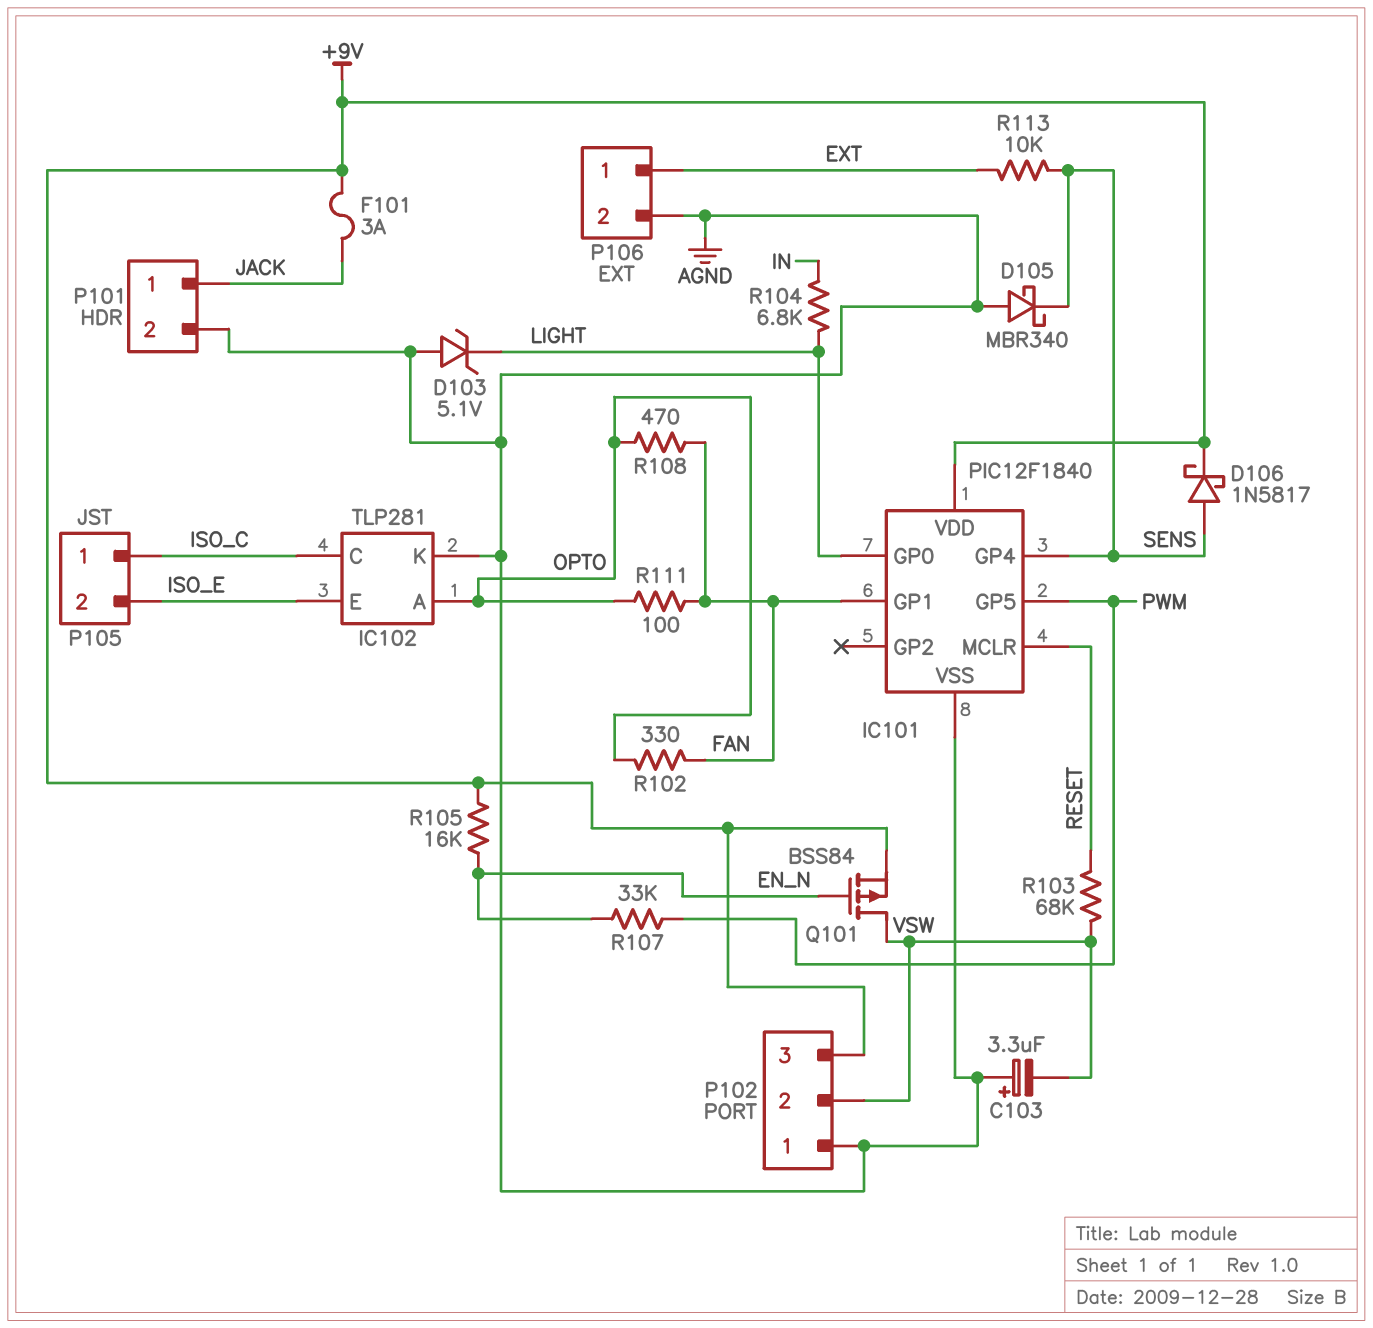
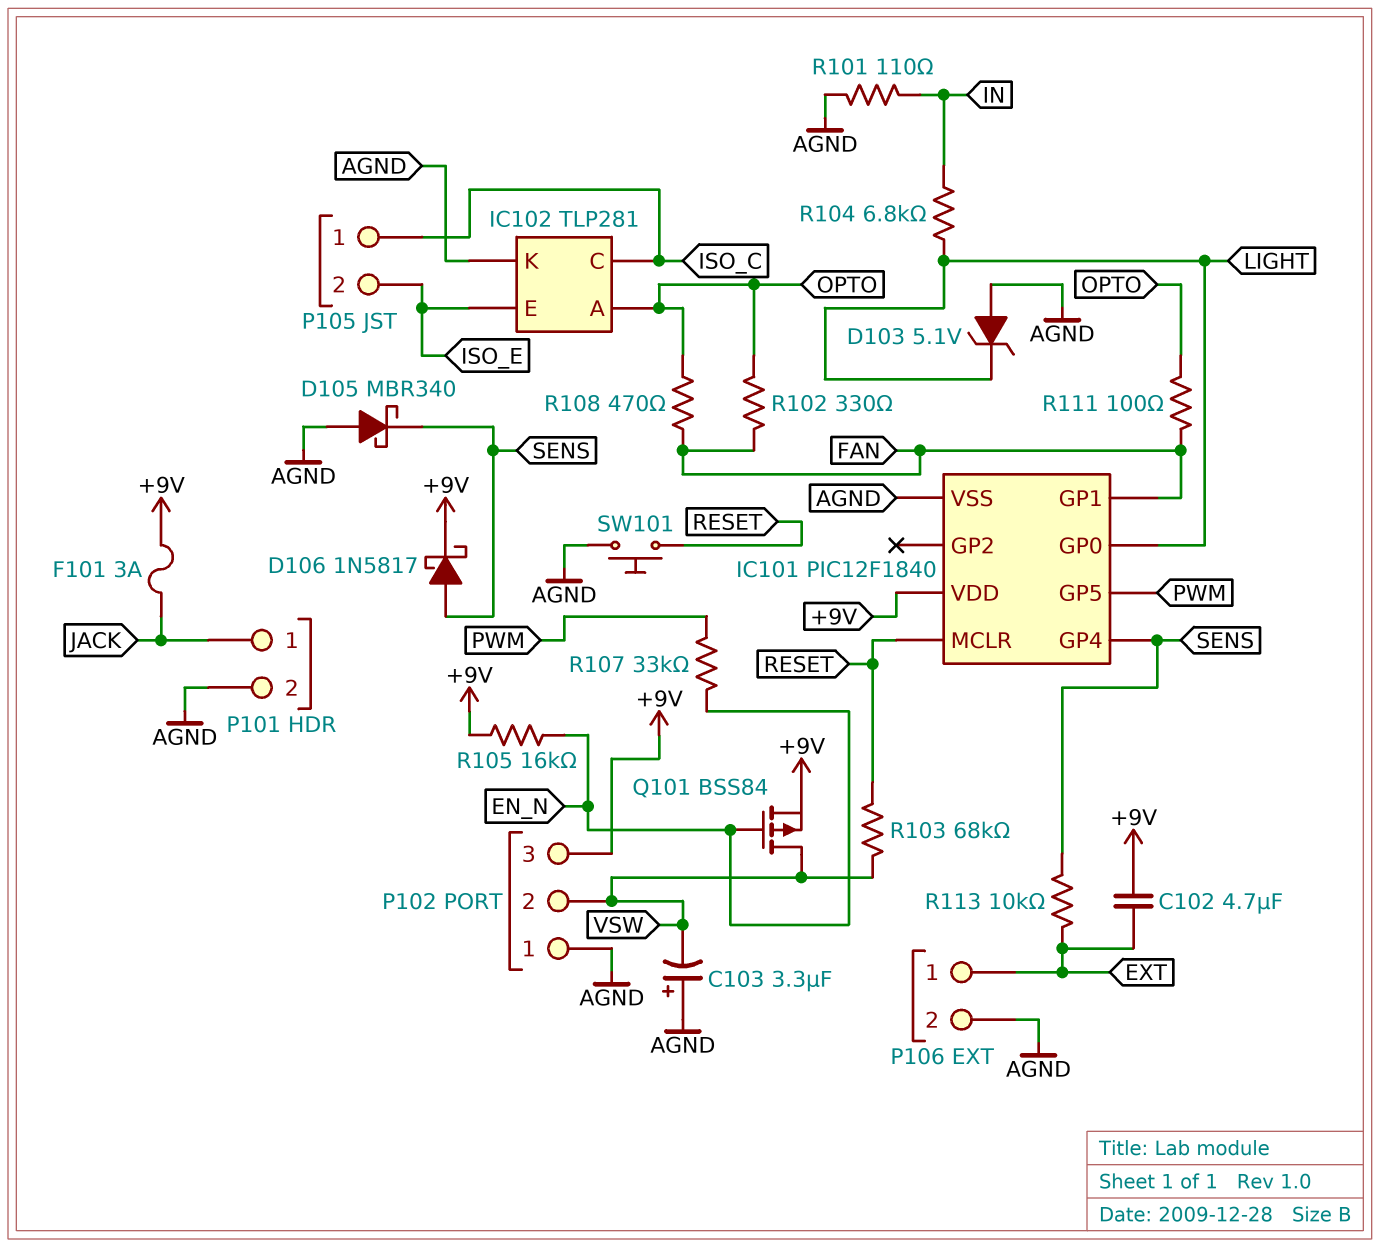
C102: none -> 4.7uF (+9V, EXT)
R101: none -> 110 (AGND, IN)
SW101: none -> button (AGND, RESET)

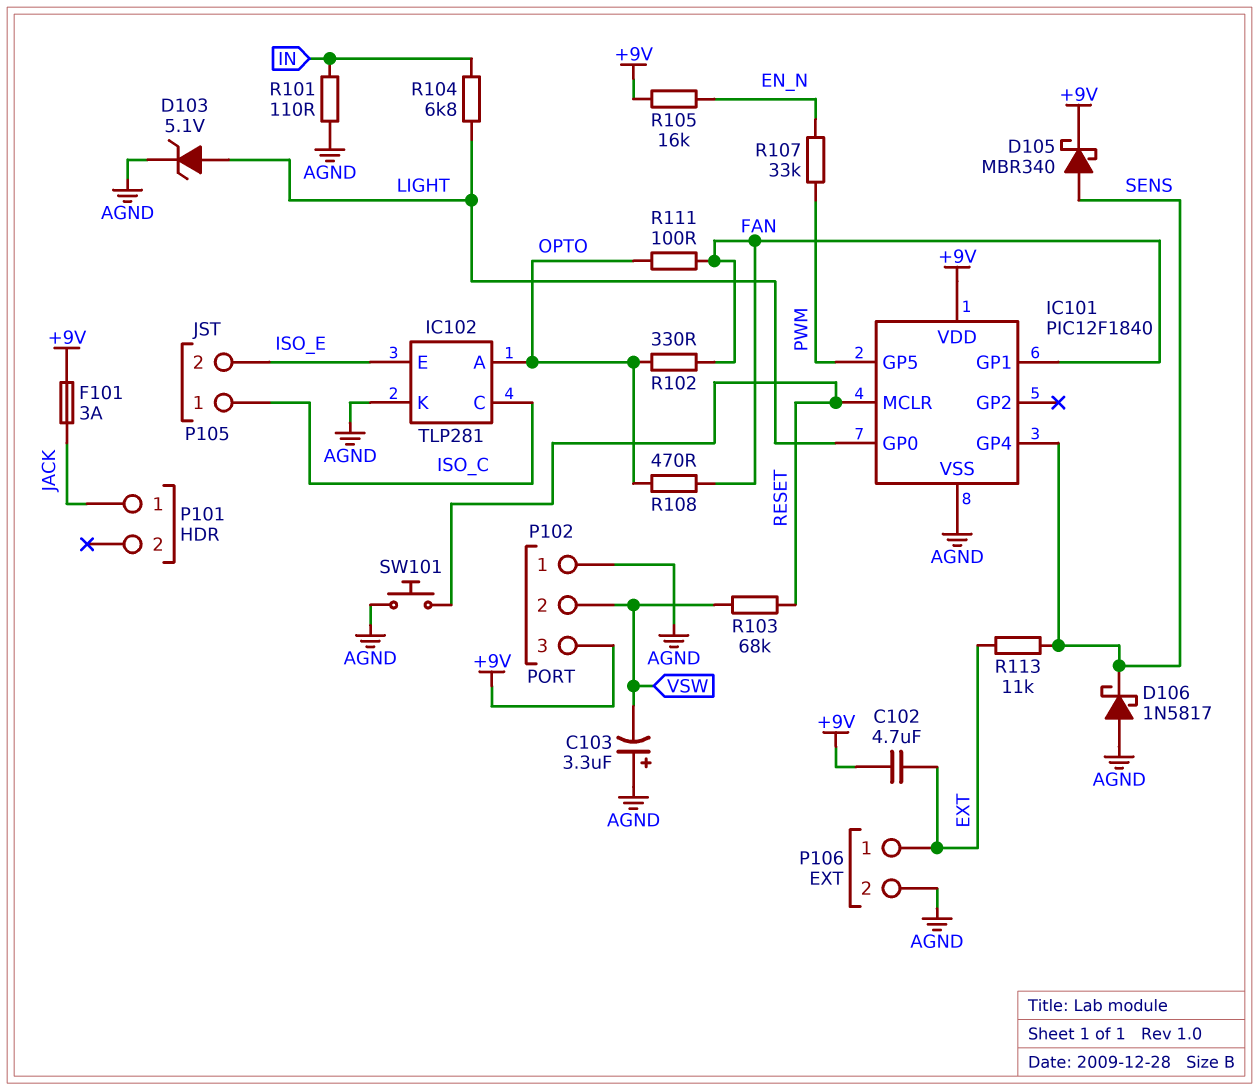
D103: zener 5.1V (A AGND, K LIGHT) -> zener 5.1V (A LIGHT, K AGND)
D105: schottky MBR340 (A AGND, K SENS) -> schottky MBR340 (A SENS, K +9V)
D106: schottky 1N5817 (A SENS, K +9V) -> schottky 1N5817 (A AGND, K SENS)
P101 pin 2: AGND -> none
Q101: PMOS BSS84 (G EN_N, D VSW, S +9V) -> none
R113: 10k (EXT, SENS) -> 11k (EXT, SENS)

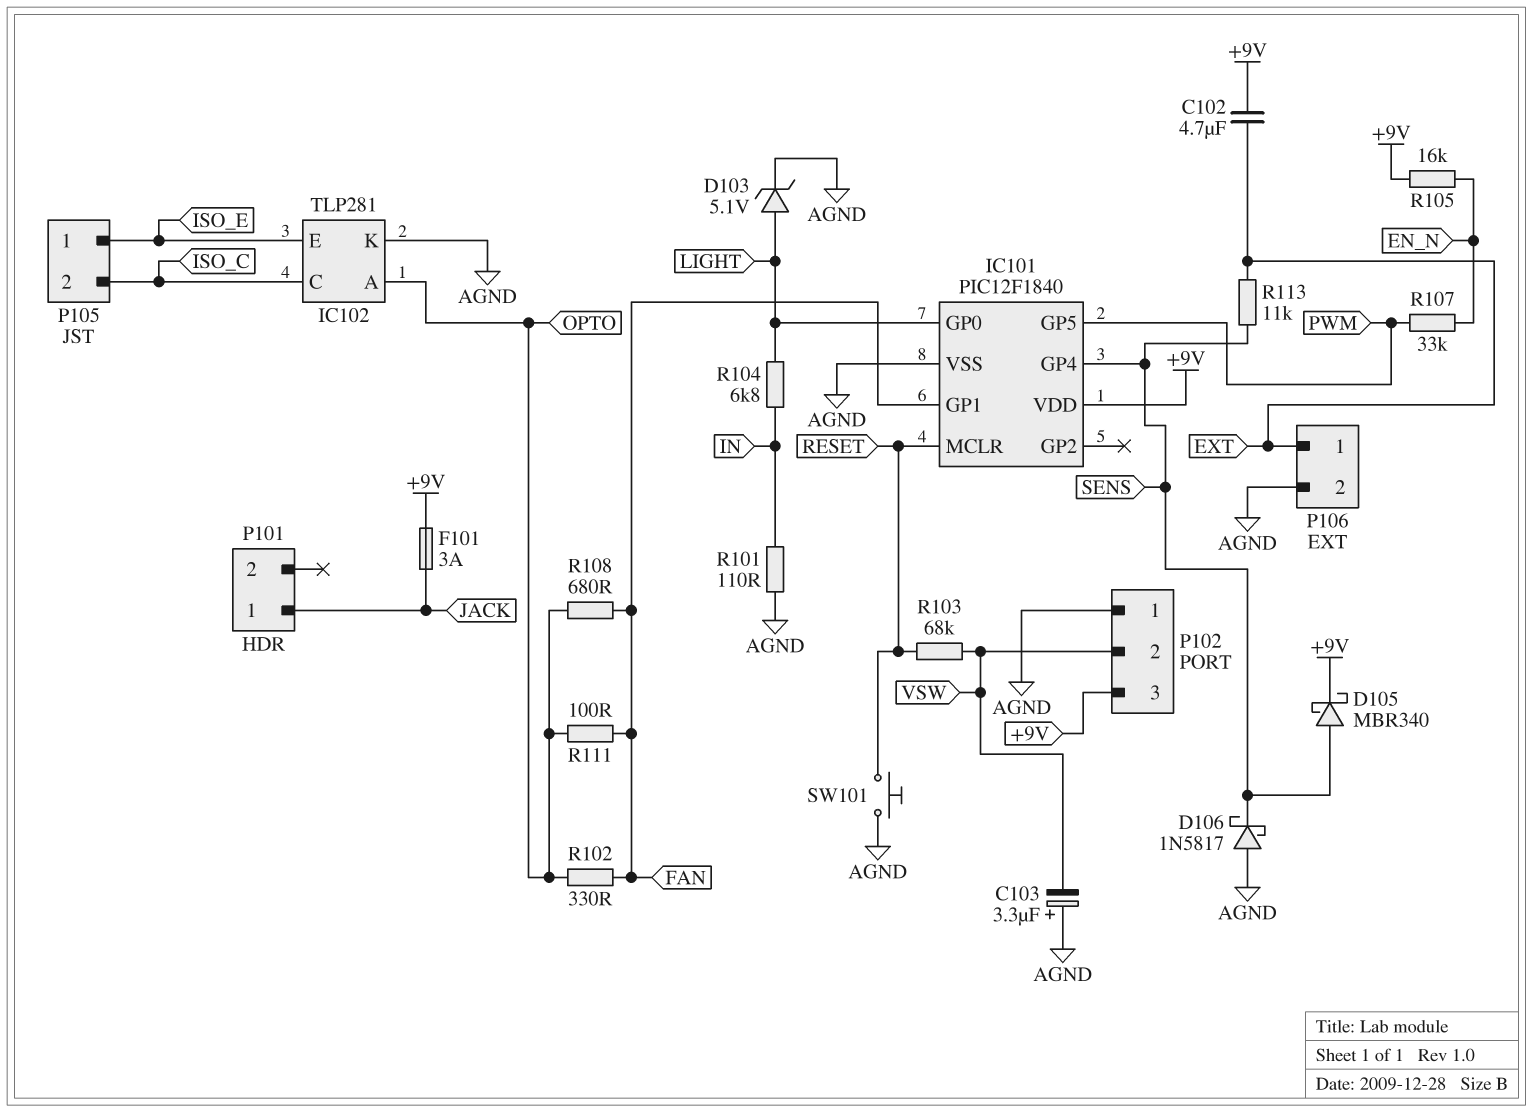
P105 pin 1: ISO_C -> ISO_E
P105 pin 2: ISO_E -> ISO_C
R108: 470 (FAN, OPTO) -> 680 (FAN, OPTO)

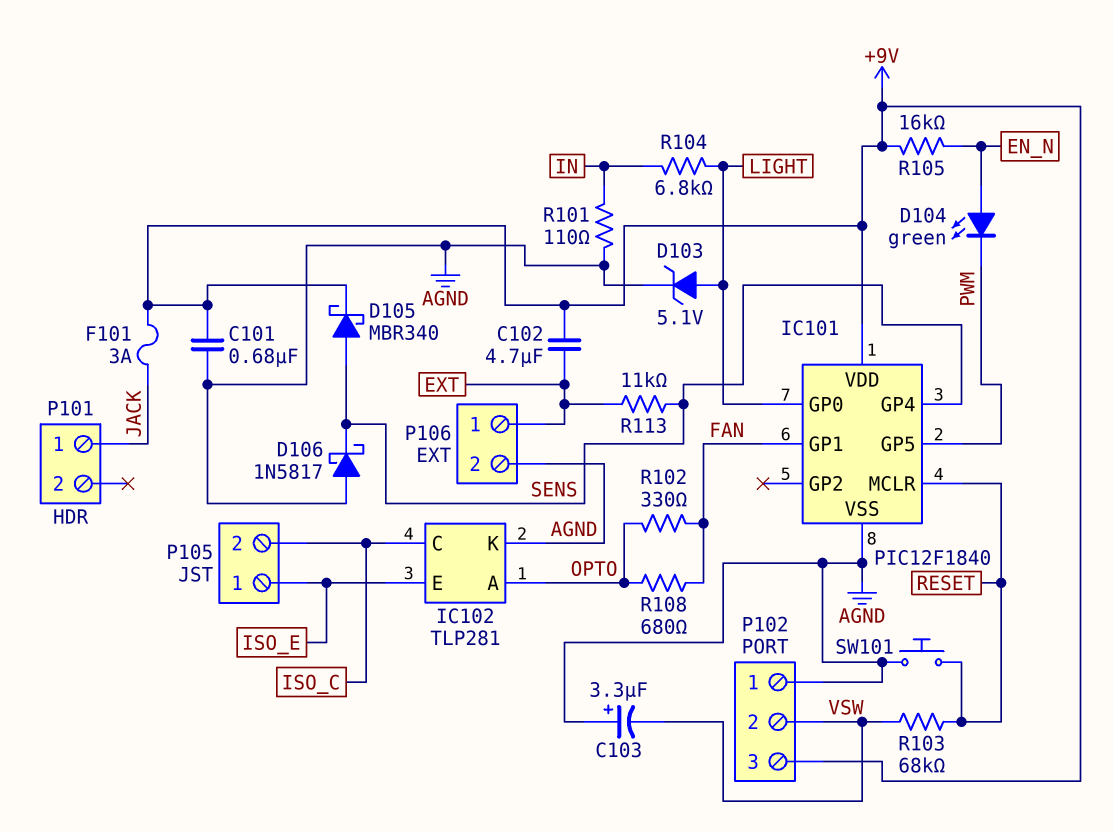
C101: none -> 680nF (+9V, AGND)
D104: none -> LED green (A EN_N, K PWM)
R107: 33k (EN_N, PWM) -> none
R111: 100 (FAN, OPTO) -> none

